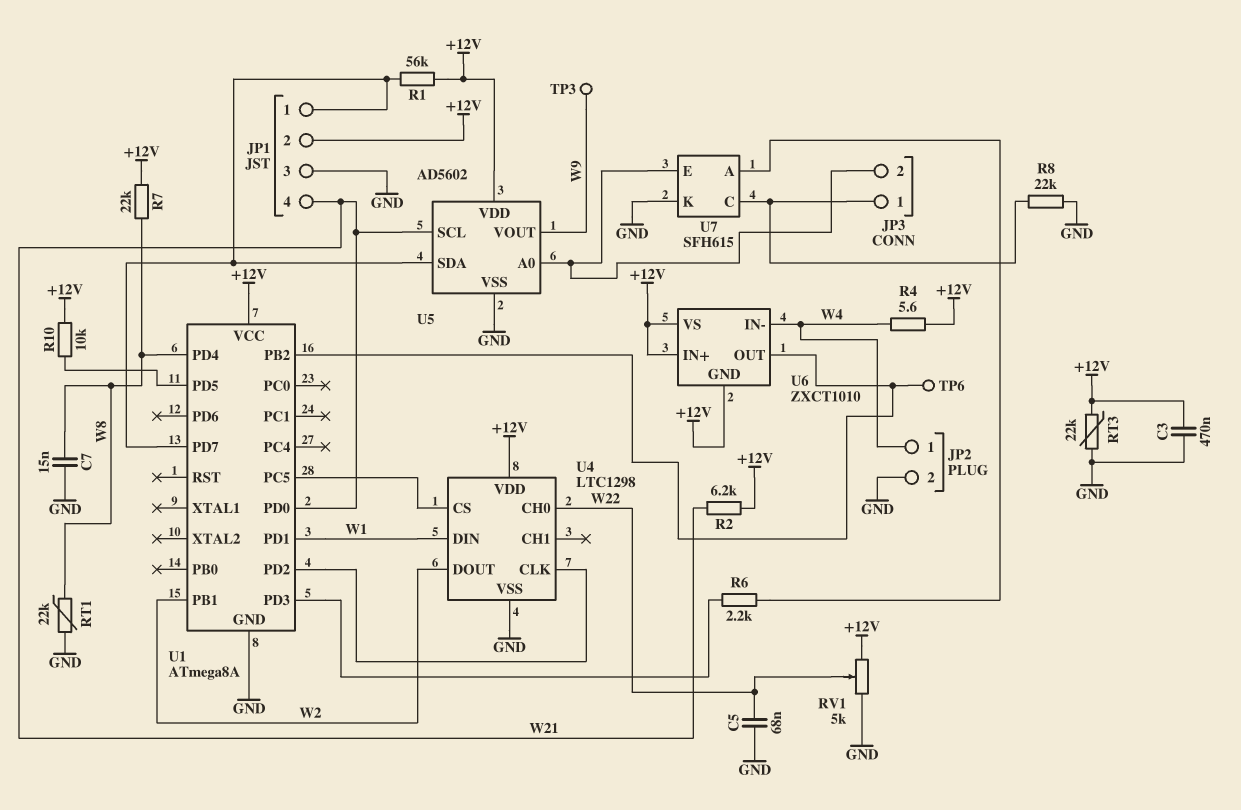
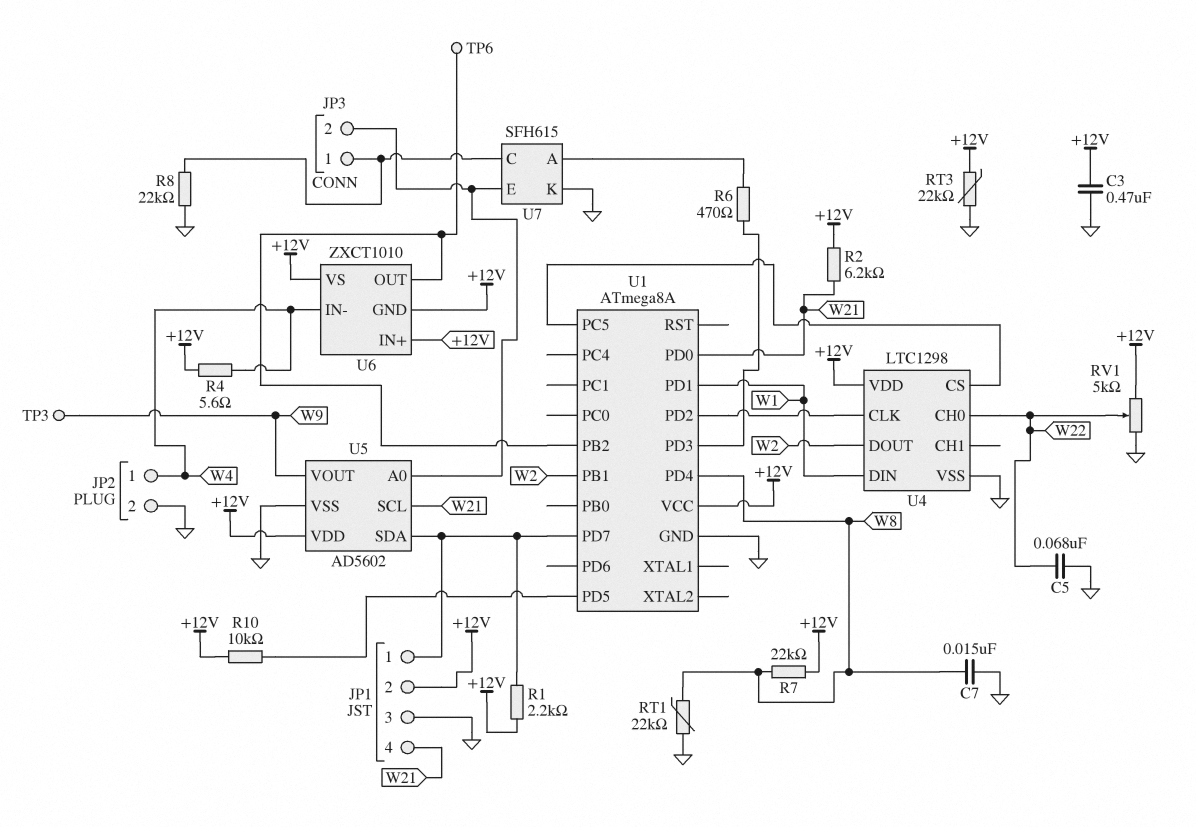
R1: 56k (+12V, JP1/1) -> 2.2k (+12V, JP1/1)
R6: 2.2k (U1/PD3, U7/A) -> 470 (U1/PD3, U7/A)

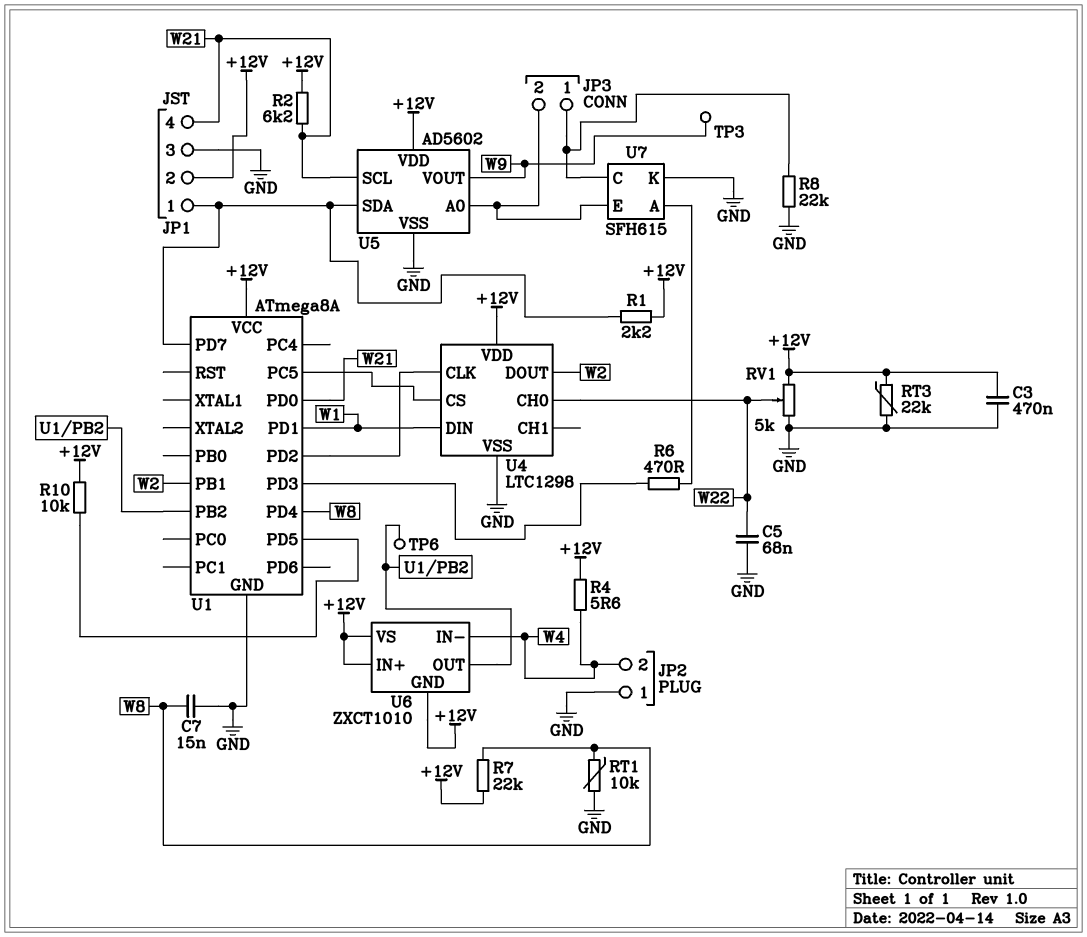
JP2 pin 1: W4 -> GND
JP2 pin 2: GND -> W4
RT1: 22k (GND, W8) -> 10k (GND, W8)

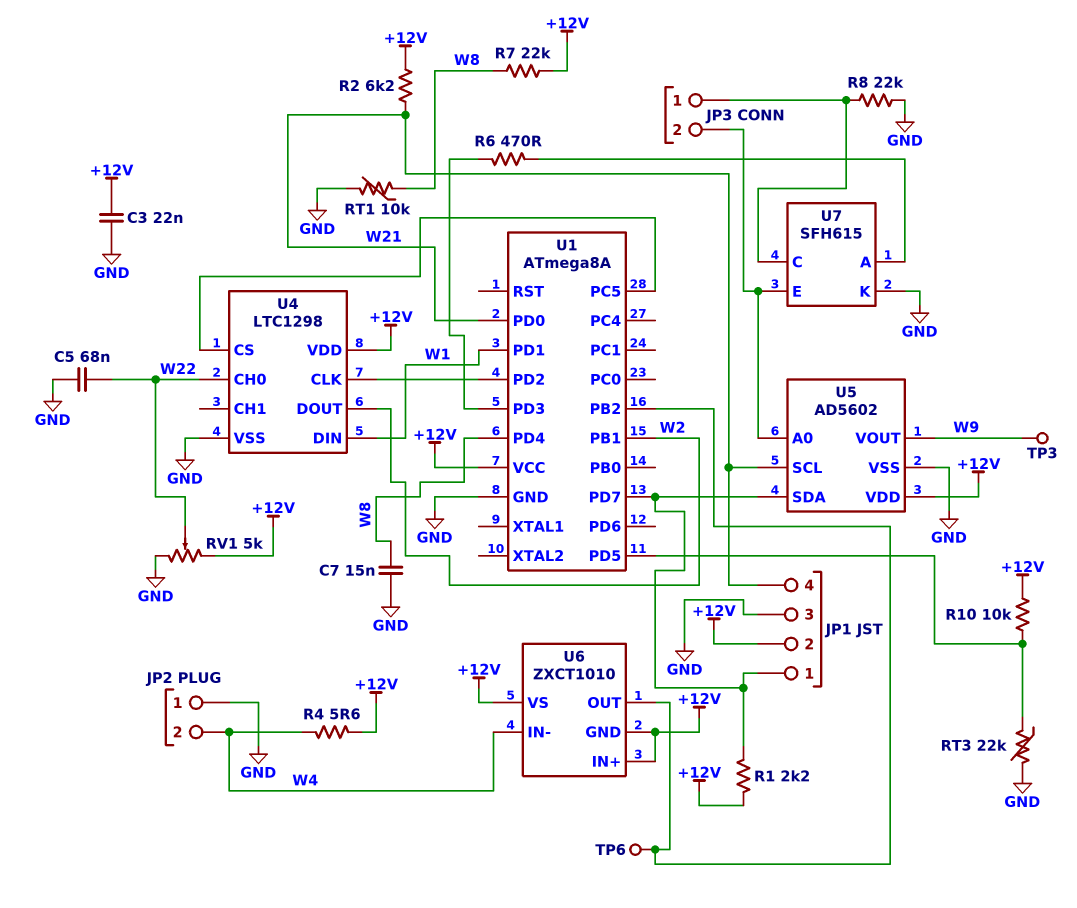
C3: 470nF (+12V, GND) -> 22nF (+12V, GND)
RT3: 22k (+12V, GND) -> 22k (GND, U1/PD5)

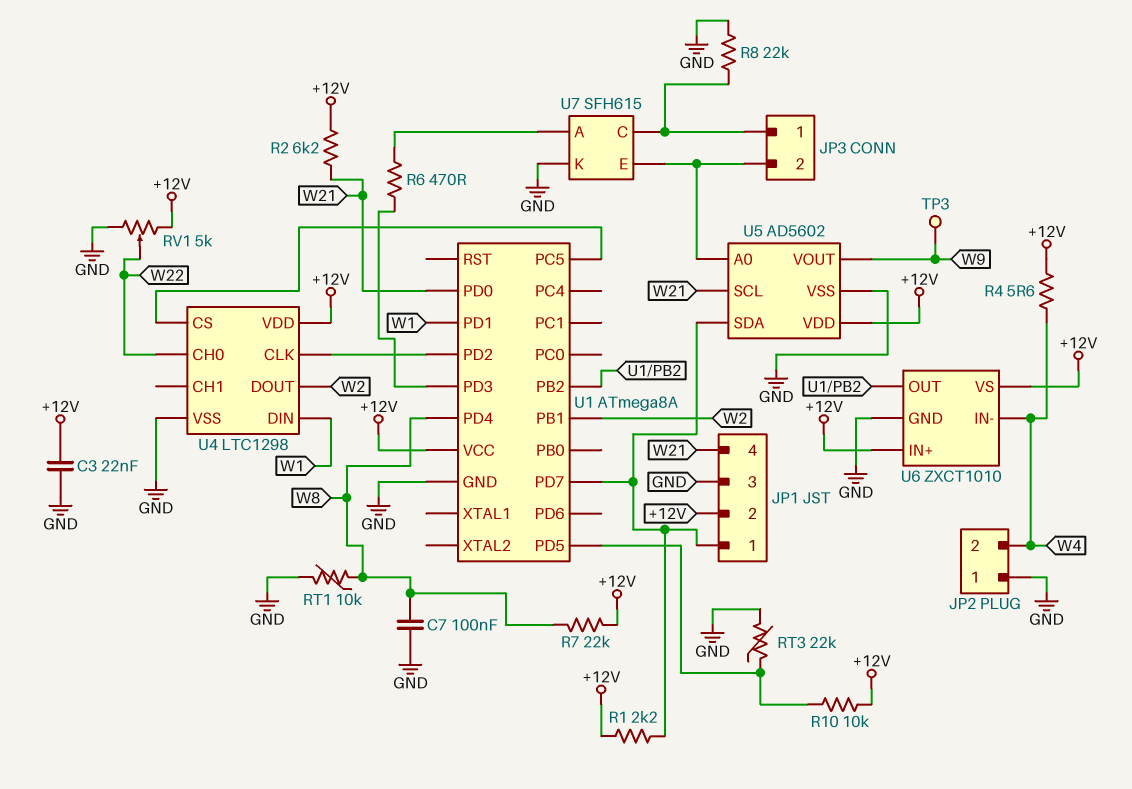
C5: 68nF (GND, W22) -> none
C7: 15nF (GND, W8) -> 100nF (GND, W8)
TP6: test point (U1/PB2) -> none
U6 pin GND: +12V -> GND

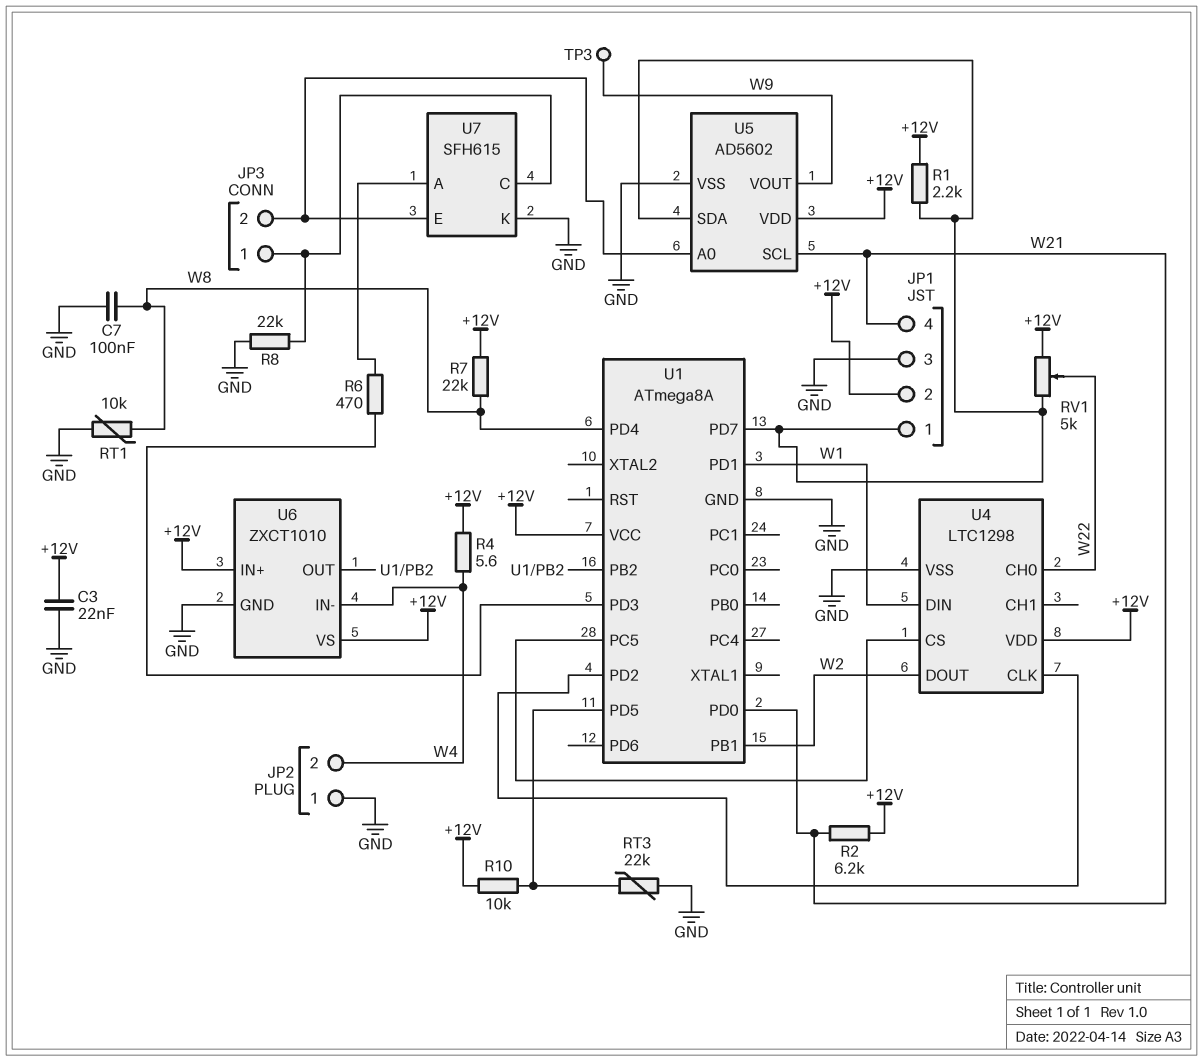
RV1: 5k (+12V, GND, wiper W22) -> 5k (+12V, JP1/1, wiper W22)

